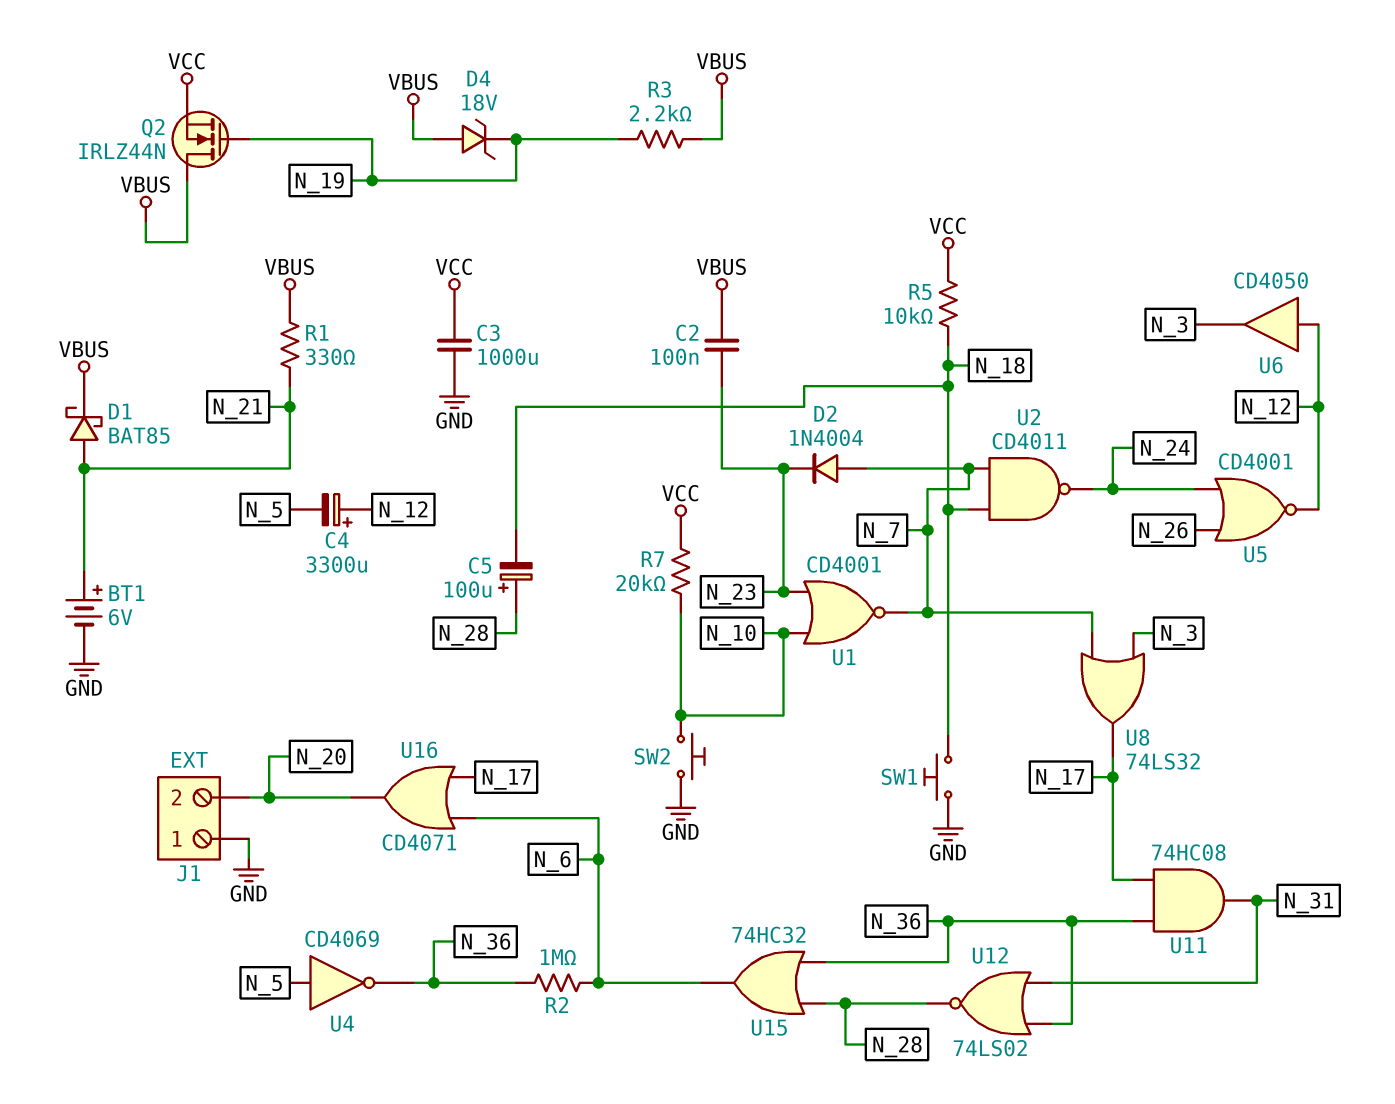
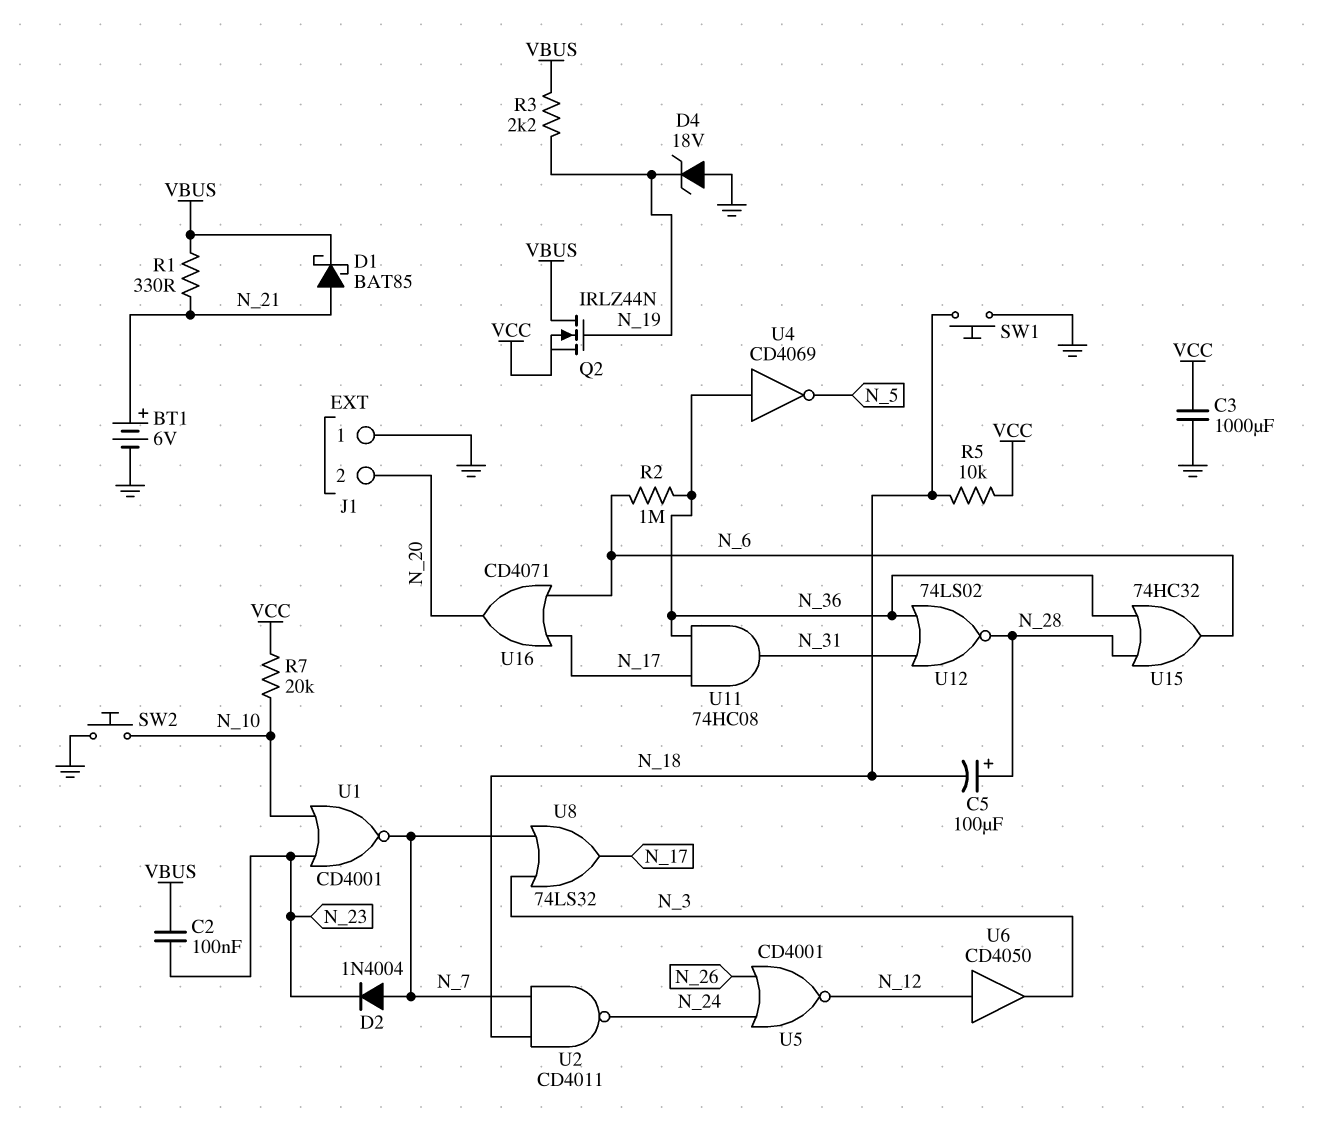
C4: 3300uF (plus N_12, minus N_5) -> none
D4: zener 18V (A VBUS, K N_19) -> zener 18V (A GND, K N_19)
U4: NOT CD4069 (in N_5, out N_36) -> NOT CD4069 (in N_36, out N_5)

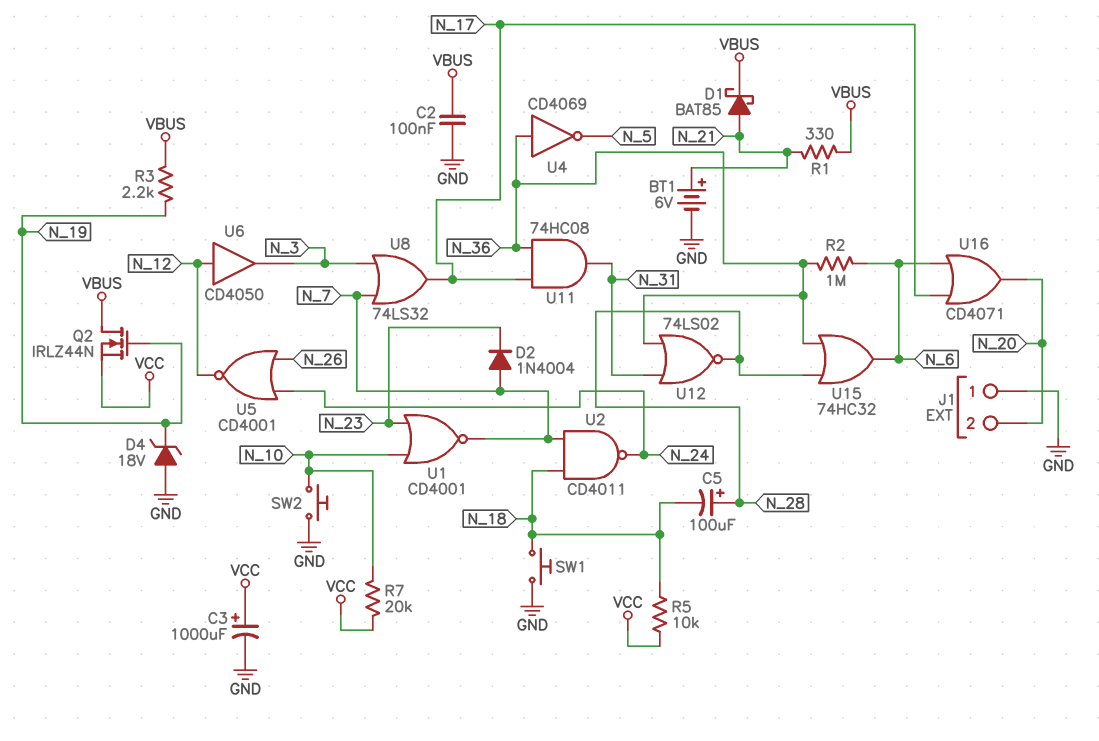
C2: 100nF (N_23, VBUS) -> 100nF (GND, VBUS)
C3: 1000uF (GND, VCC) -> 1000uF (plus VCC, minus GND)

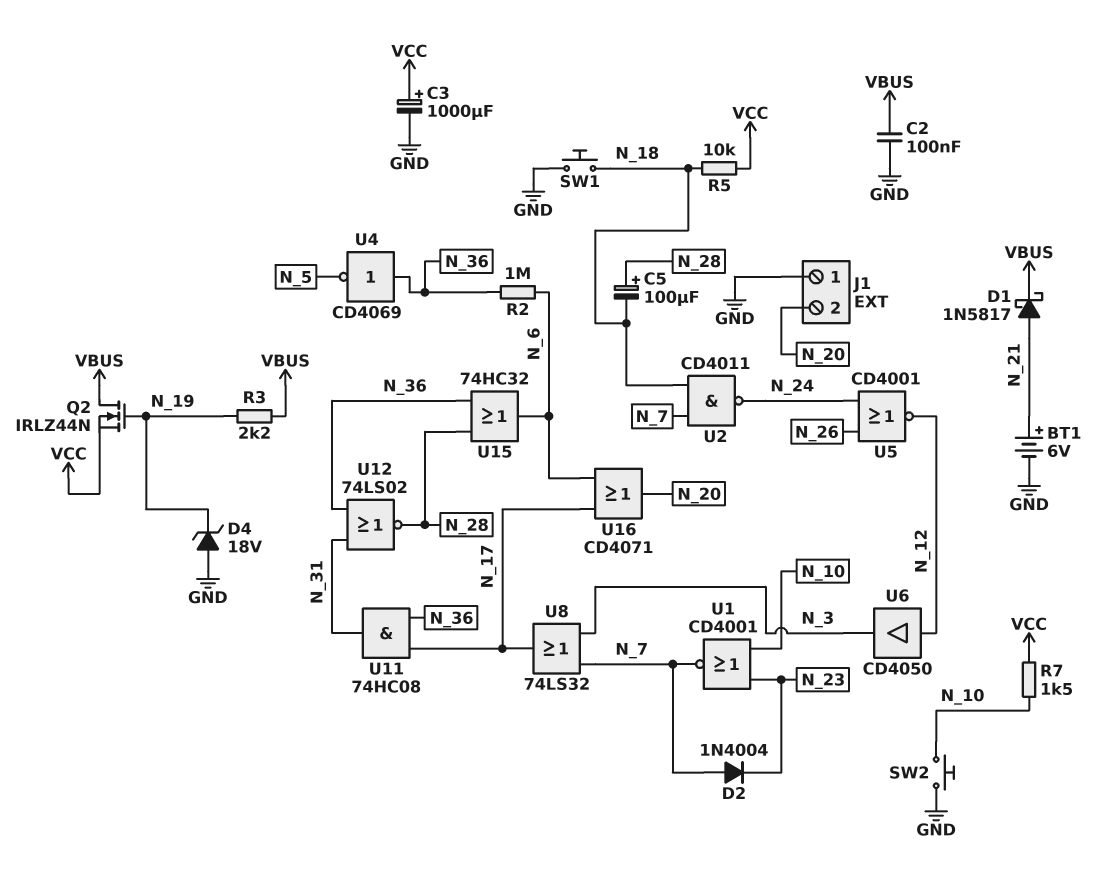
D1: schottky BAT85 (A N_21, K VBUS) -> schottky 1N5817 (A N_21, K VBUS)
R1: 330 (N_21, VBUS) -> none
R7: 20k (N_10, VCC) -> 1.5k (N_10, VCC)

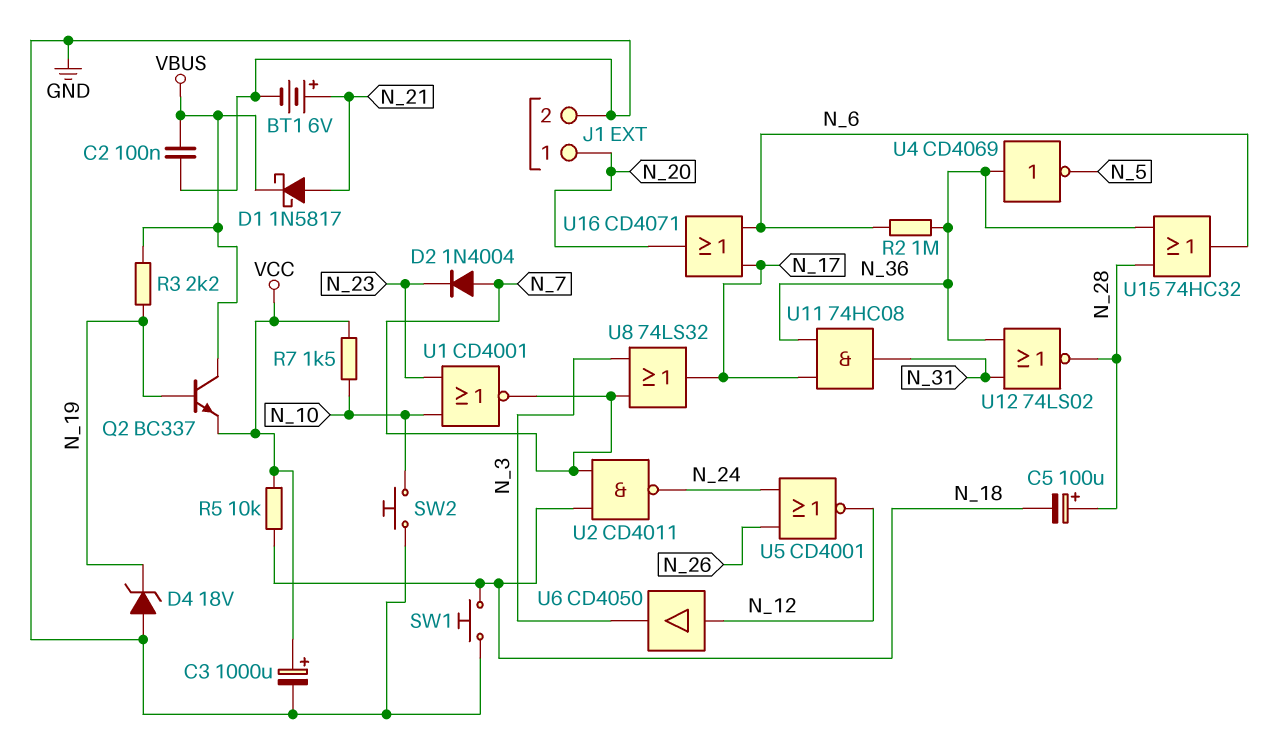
J1 pin 1: GND -> N_20
J1 pin 2: N_20 -> GND
Q2: NMOS IRLZ44N (G N_19, D VBUS, S VCC) -> NPN BC337 (B N_19, C VBUS, E VCC)

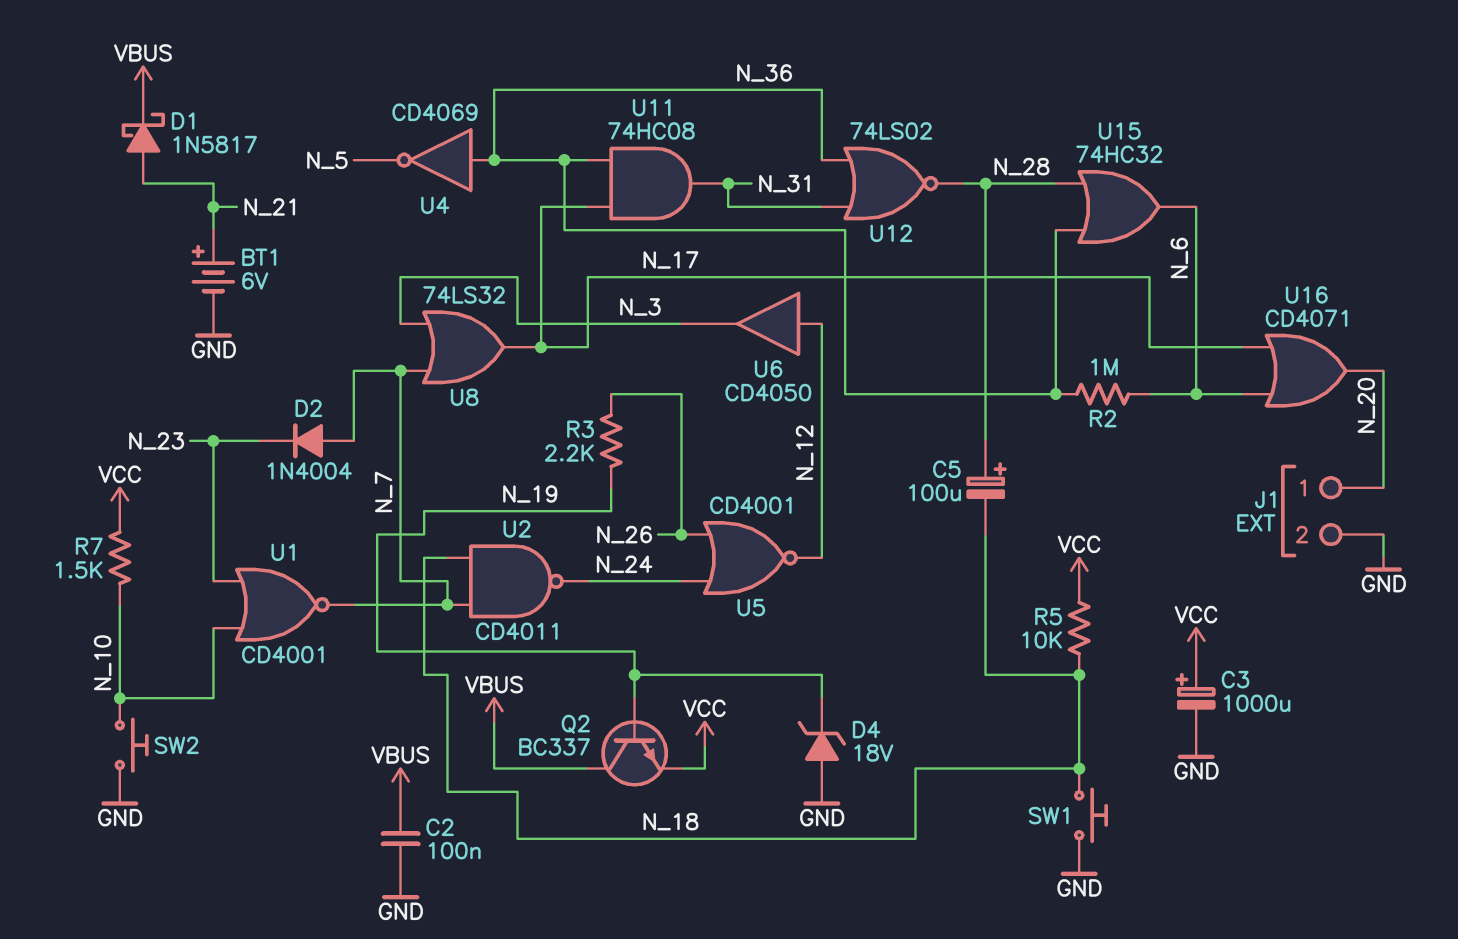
R3: 2.2k (N_19, VBUS) -> 2.2k (N_19, N_26)

